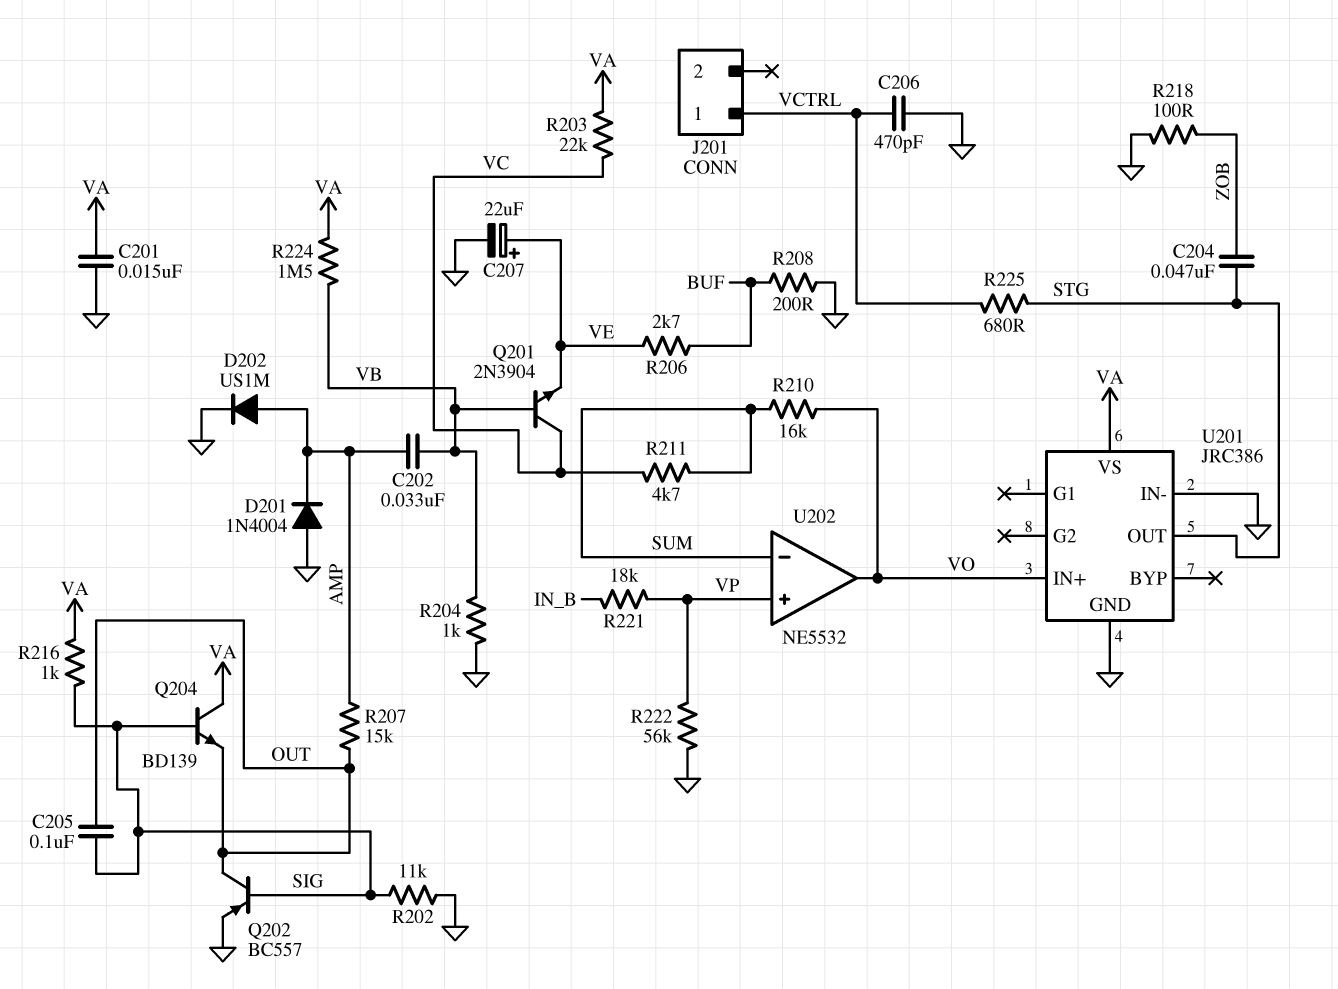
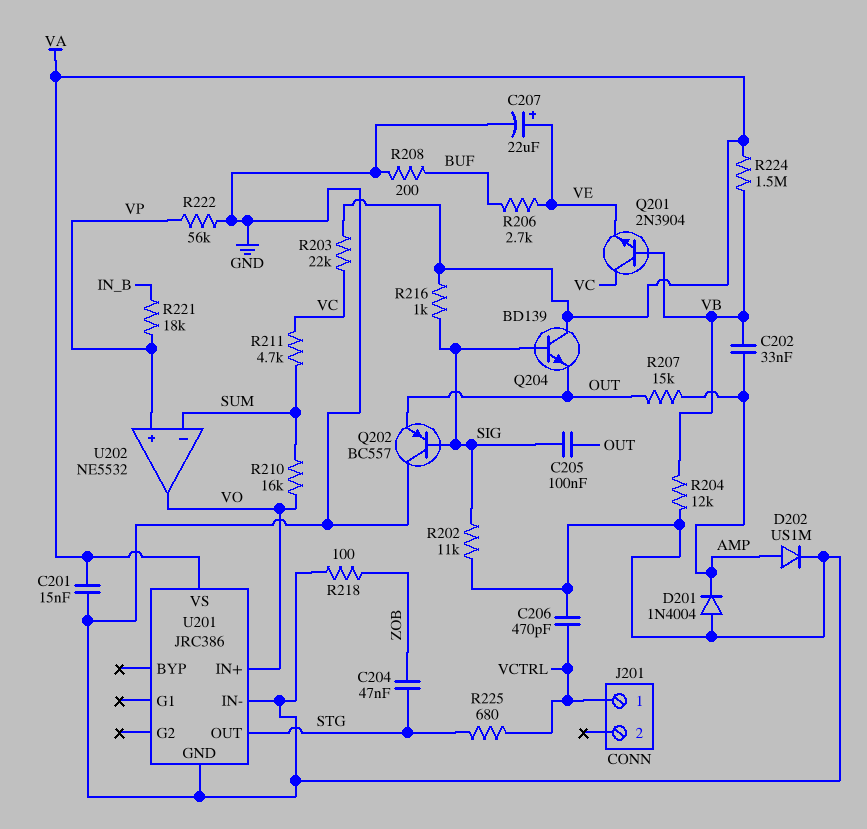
Q202: PNP BC557 (B SIG, C OUT, E GND) -> PNP BC557 (B SIG, C GND, E OUT)
R204: 1k (GND, VB) -> 12k (GND, VB)

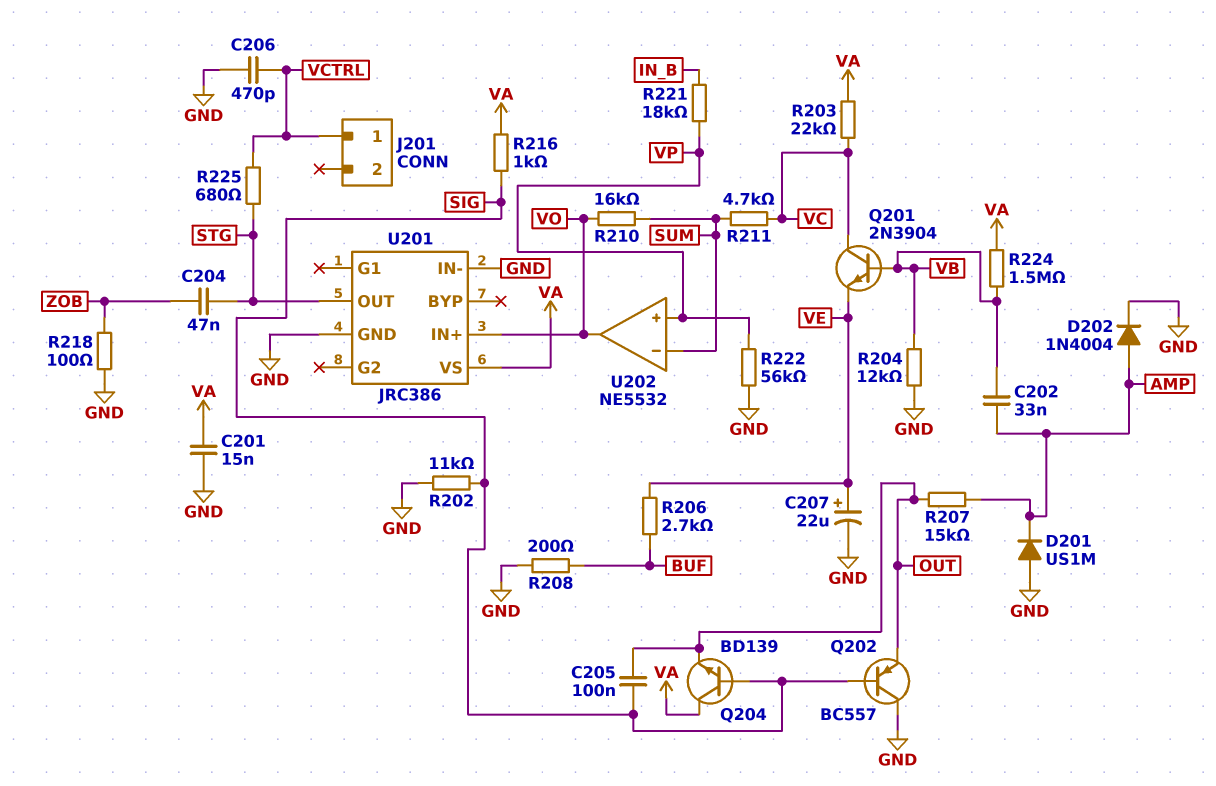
D201: diode 1N4004 (A GND, K AMP) -> diode US1M (A GND, K AMP)
D202: diode US1M (A AMP, K GND) -> diode 1N4004 (A AMP, K GND)

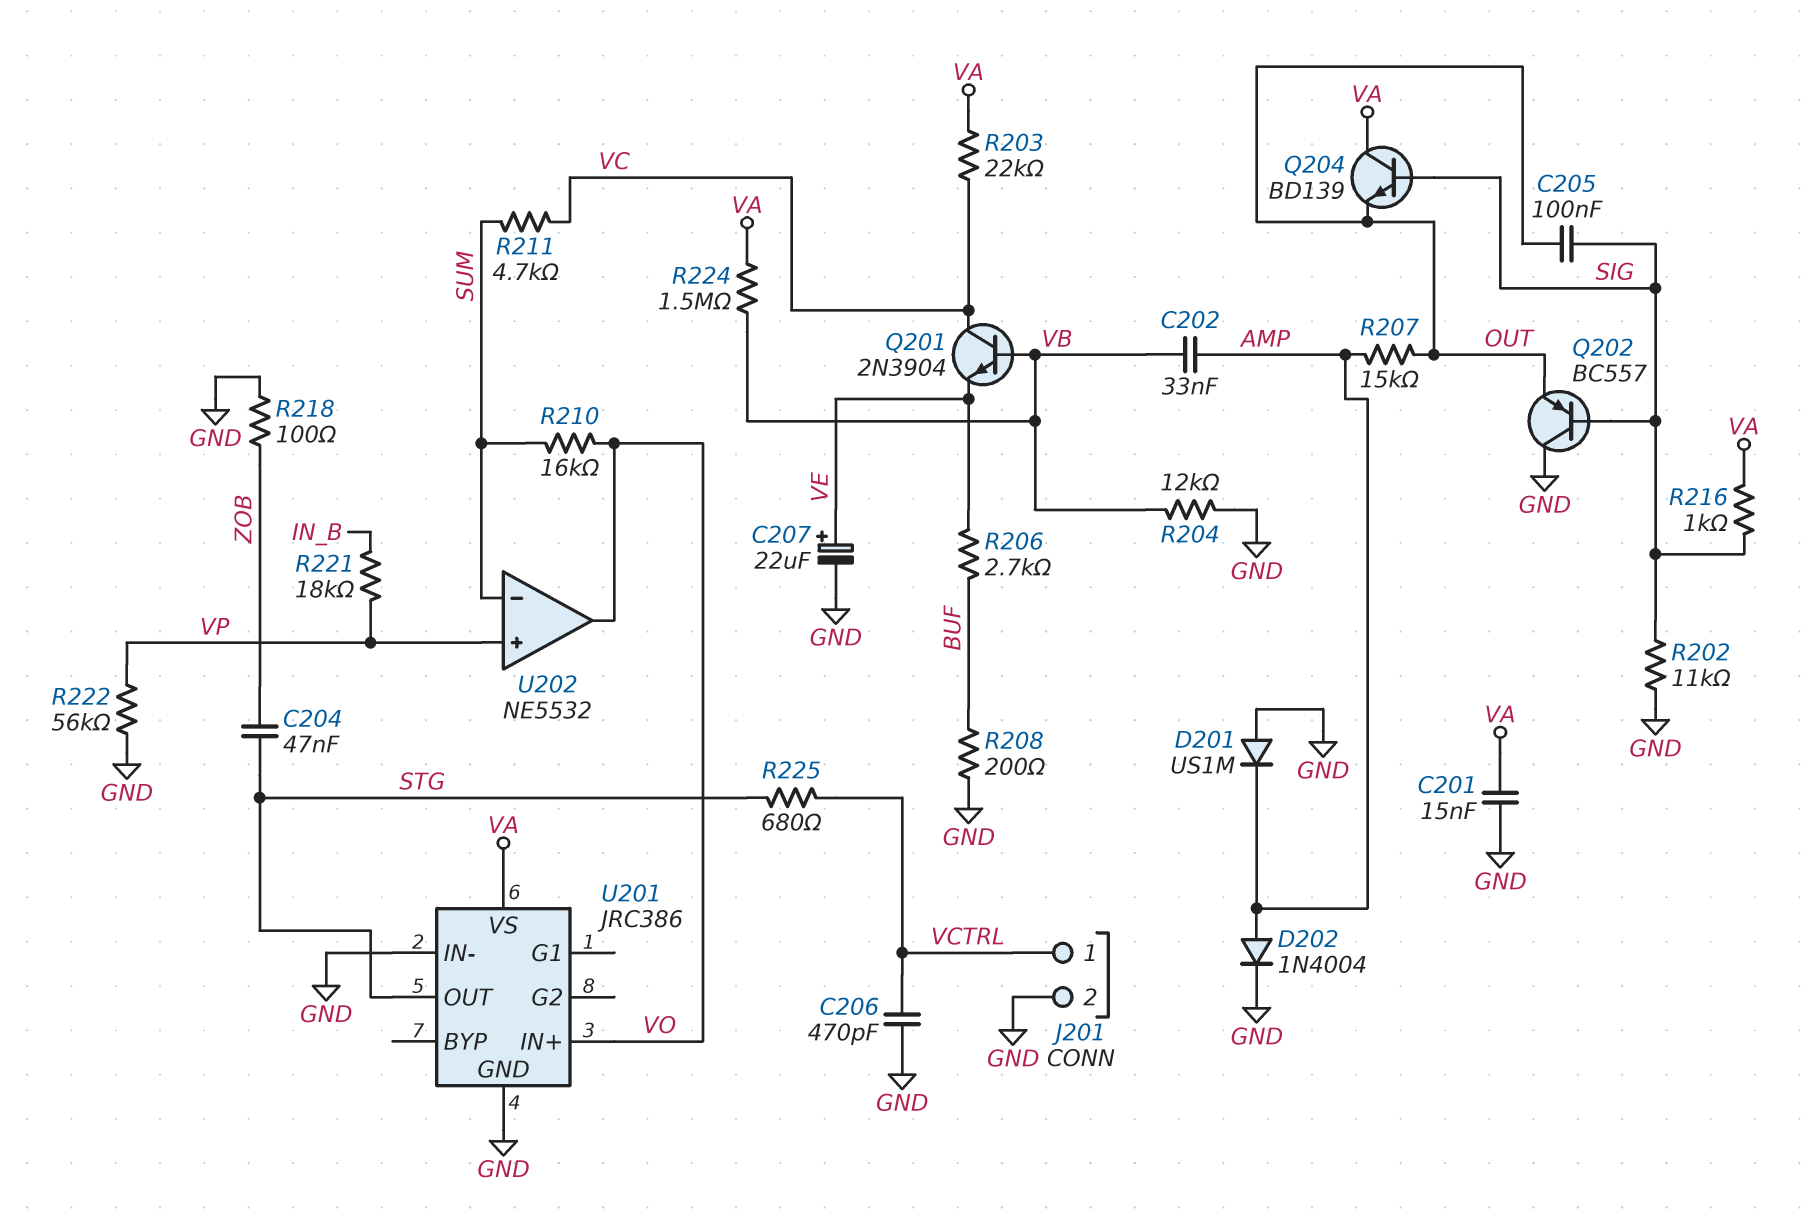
J201 pin 2: none -> GND

